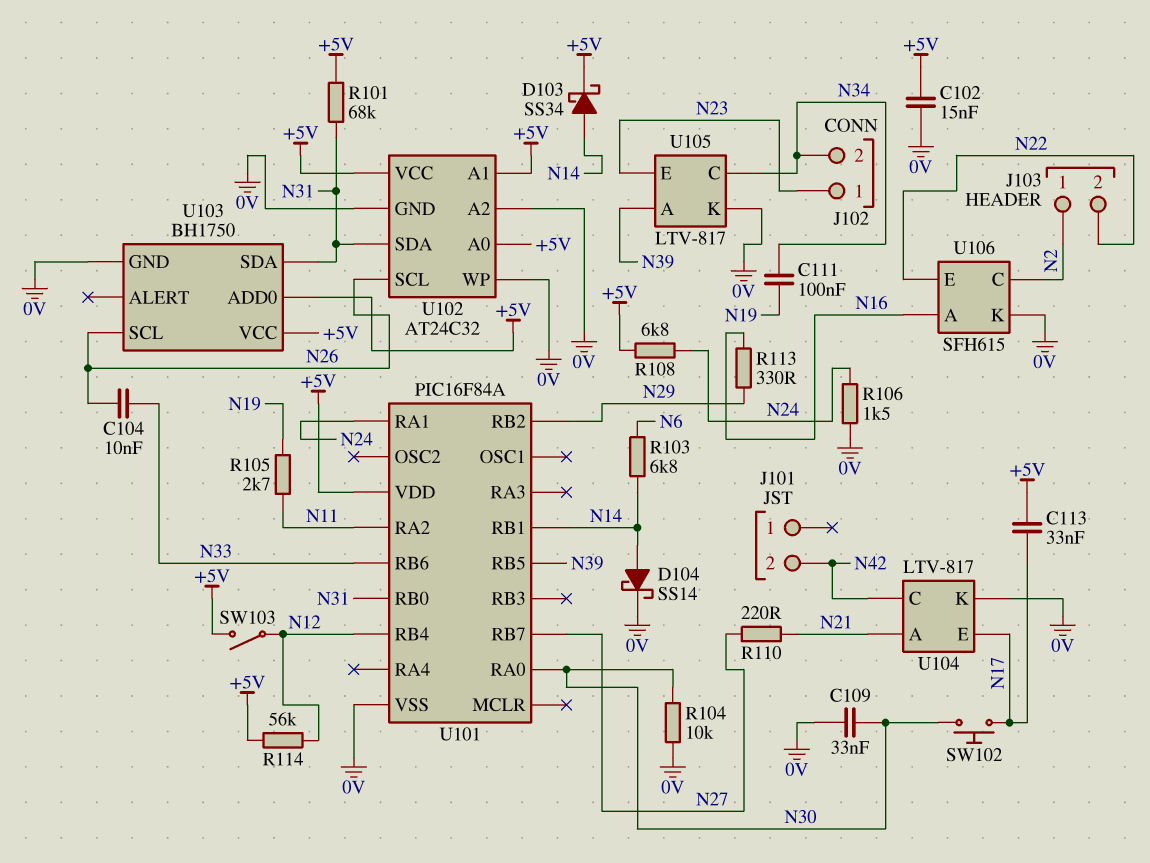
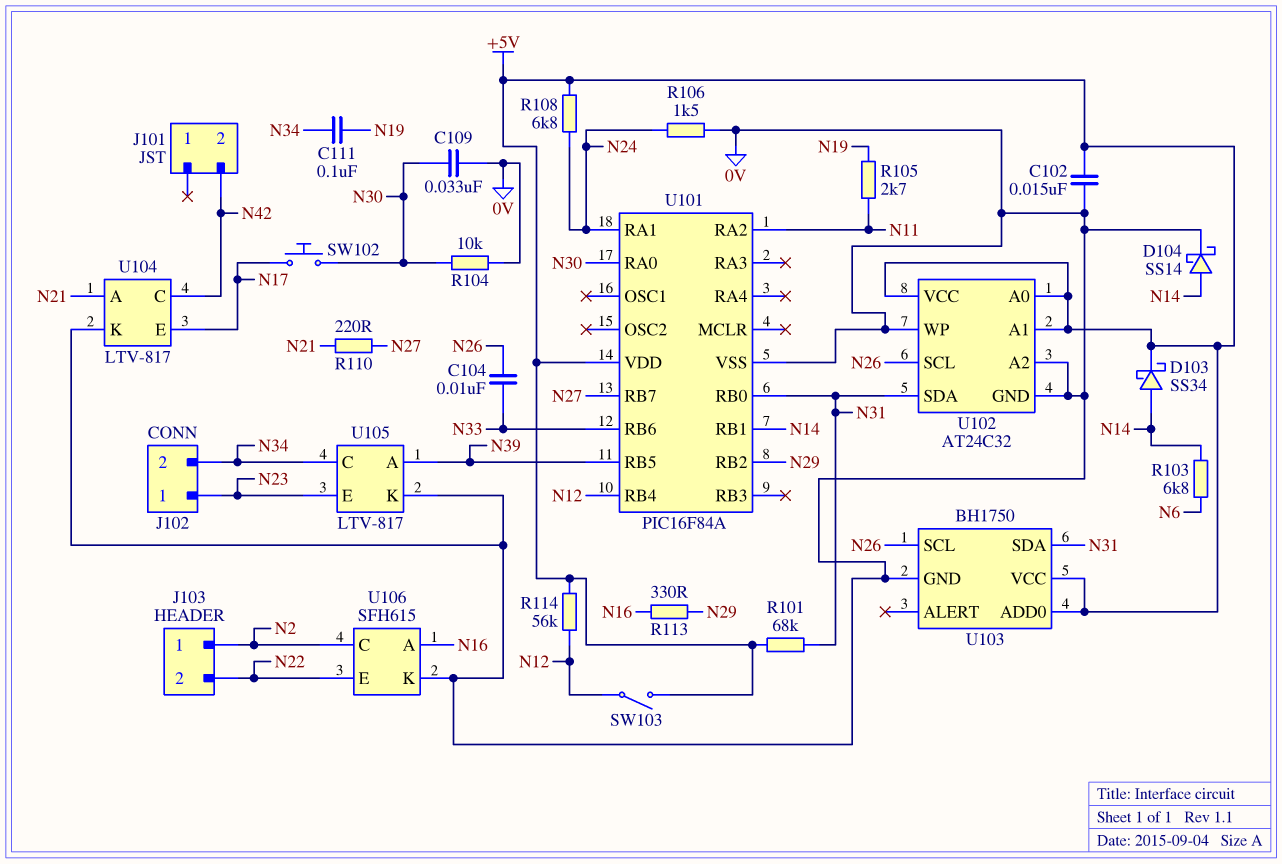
C113: 33nF (+5V, N17) -> none

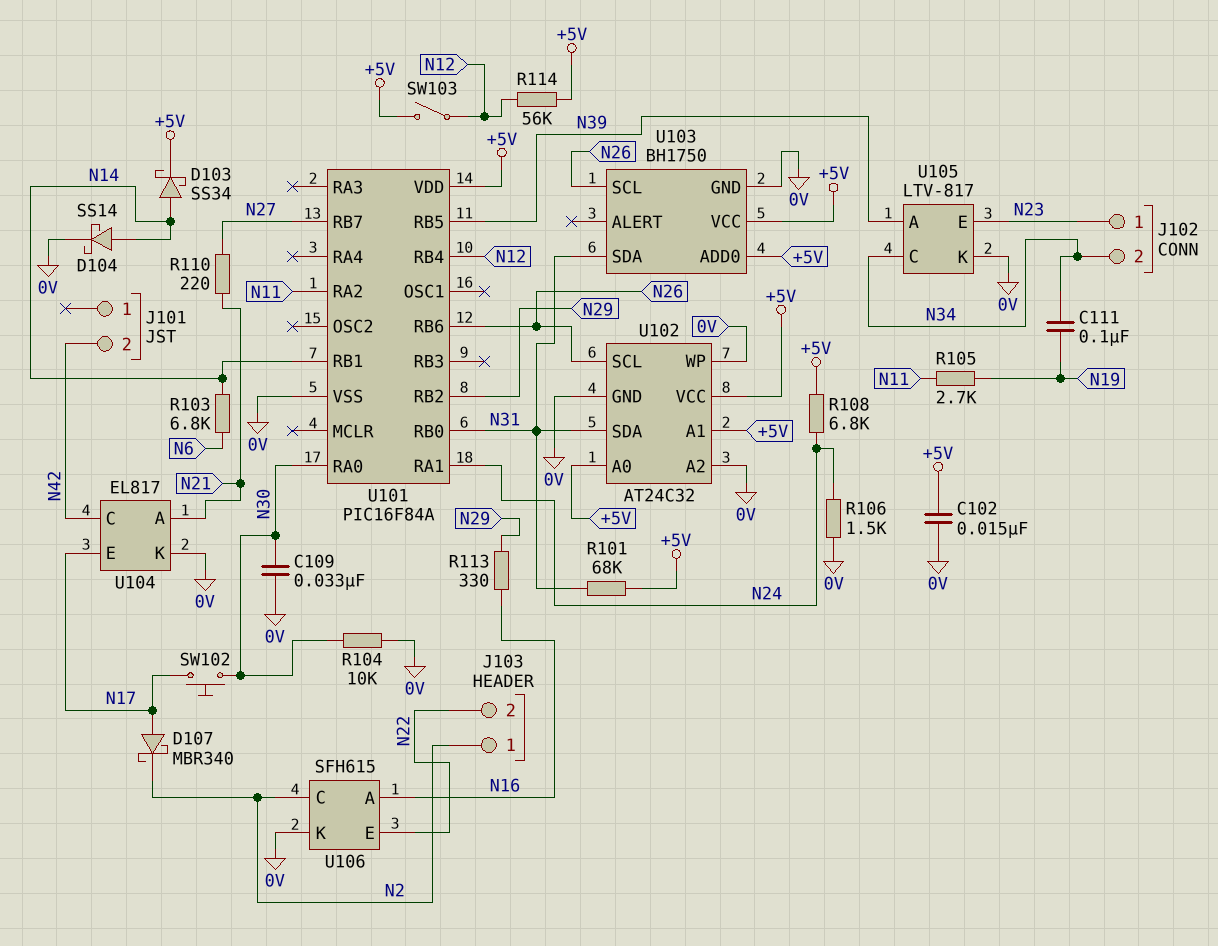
C104: 10nF (N26, N33) -> none
D107: none -> schottky MBR340 (A N17, K N2)
U101 pin RB6: N33 -> N26
U104: LTV-817 -> EL817

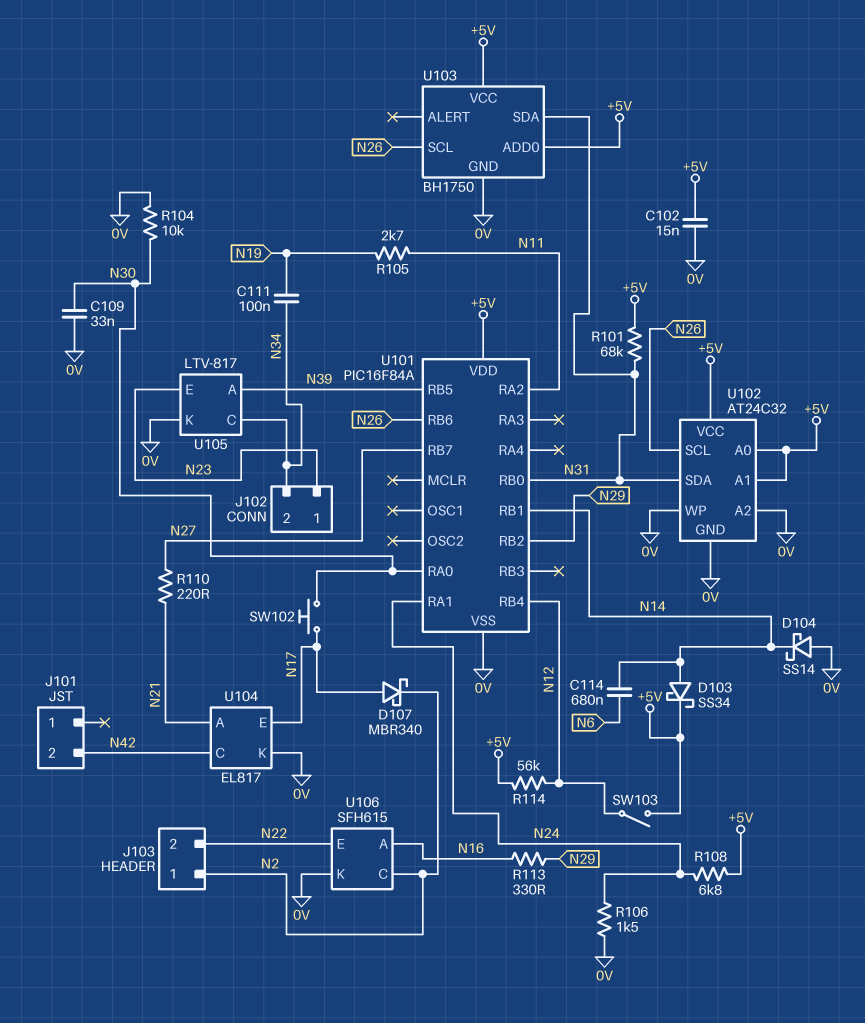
C114: none -> 680nF (N6, N14)
D104: schottky SS14 (A N14, K 0V) -> schottky SS14 (A 0V, K N14)
R103: 6.8k (N6, N14) -> none

